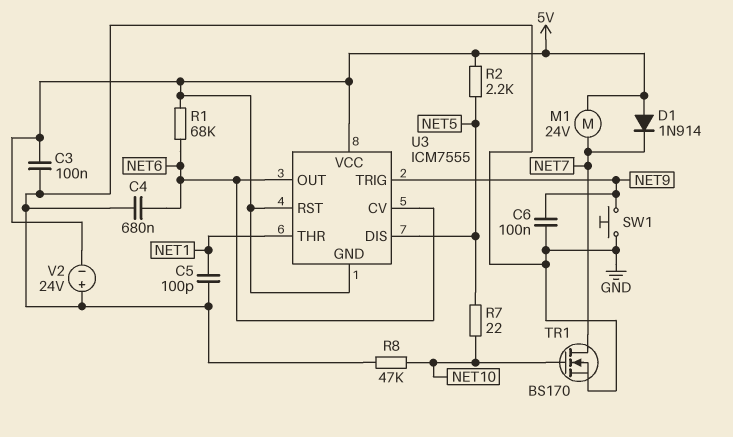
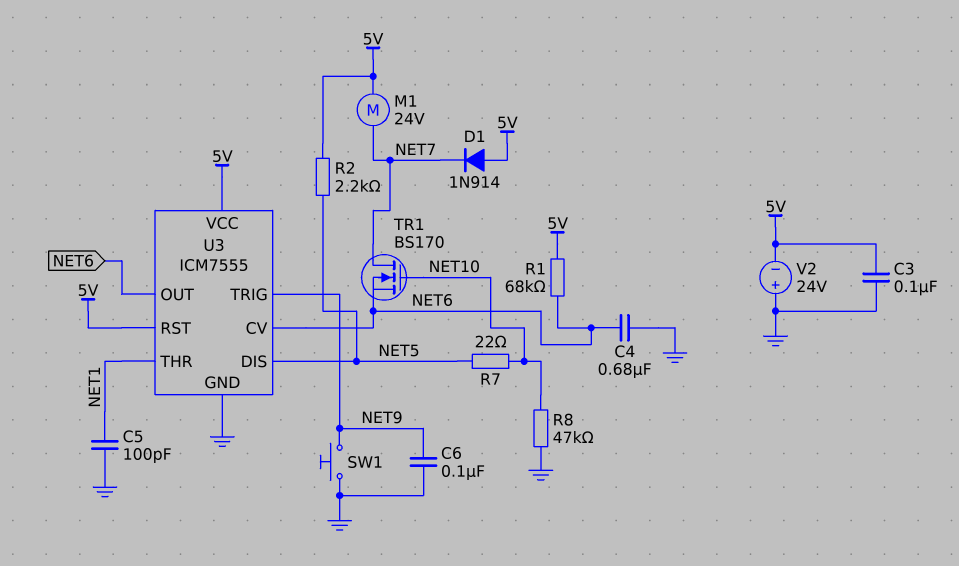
TR1: NMOS BS170 (G NET10, D NET7, S GND) -> NMOS BS170 (G NET10, D NET7, S NET6)
U3 pin GND: 5V -> GND

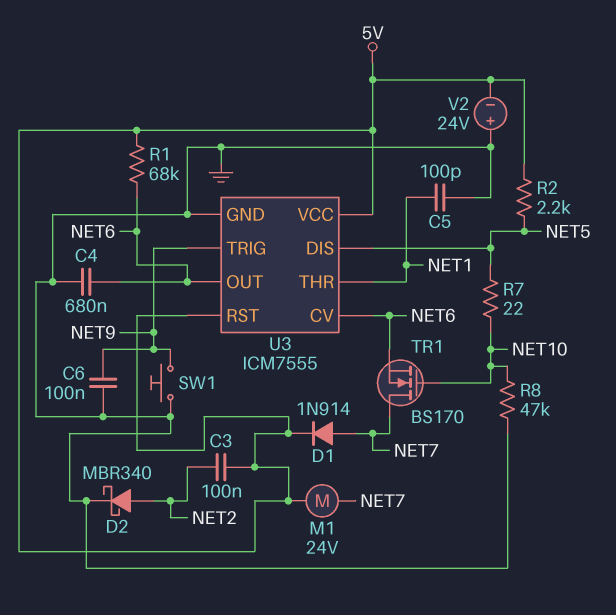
C3: 100nF (5V, GND) -> 100nF (5V, NET2)
D1: diode 1N914 (A 5V, K NET7) -> diode 1N914 (A NET7, K 5V)
D2: none -> schottky MBR340 (A NET2, K GND)

